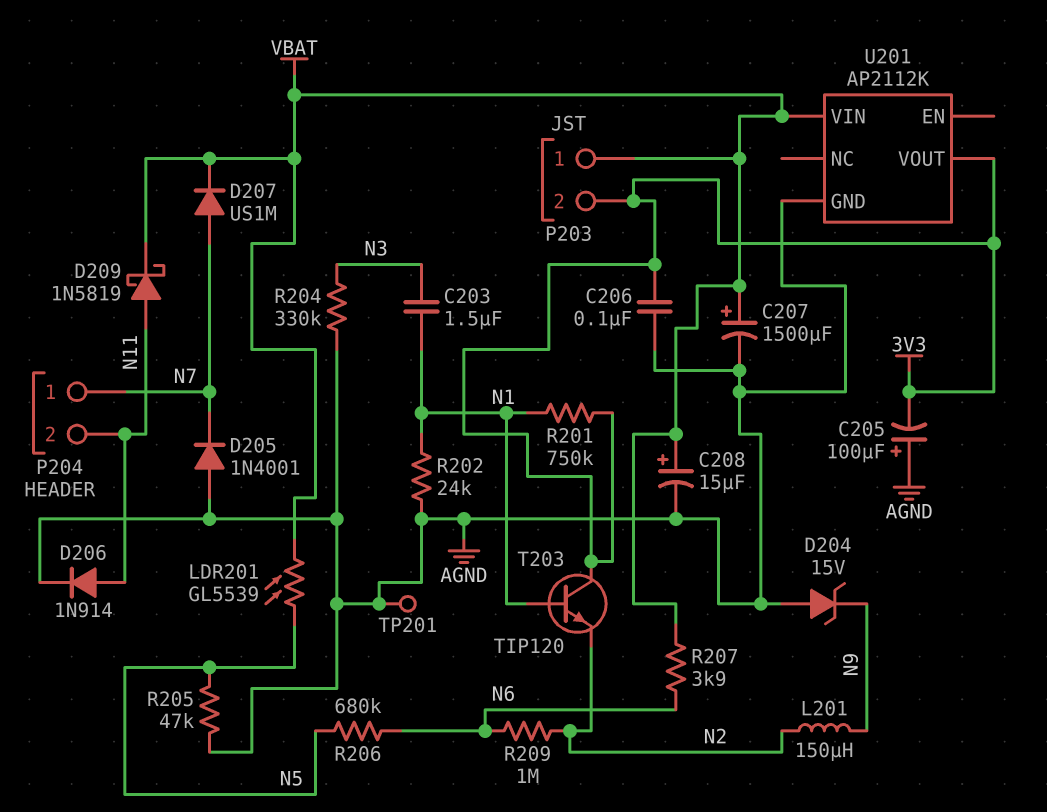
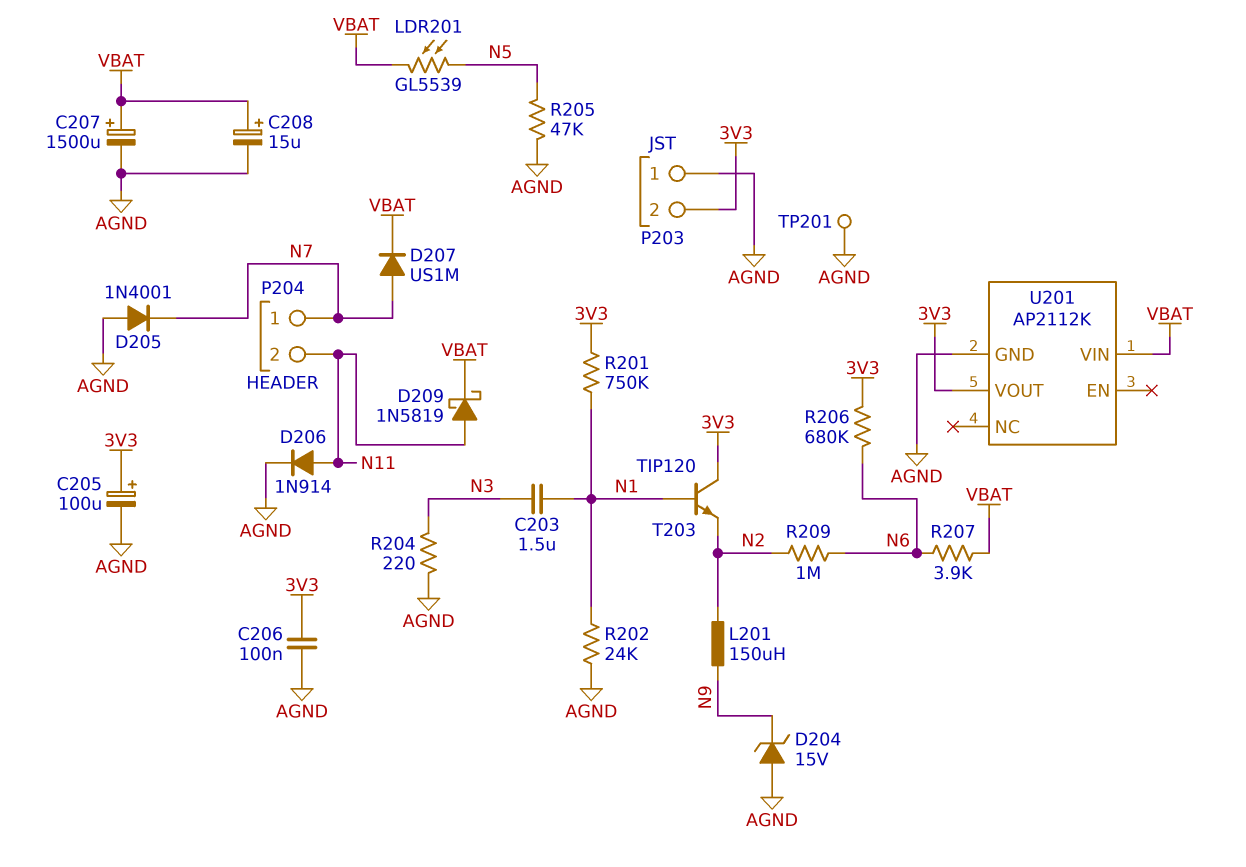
C205: 100uF (plus AGND, minus 3V3) -> 100uF (plus 3V3, minus AGND)
P203 pin 1: VBAT -> AGND
R204: 330k (AGND, N3) -> 220 (AGND, N3)
R206: 680k (N5, N6) -> 680k (3V3, N6)

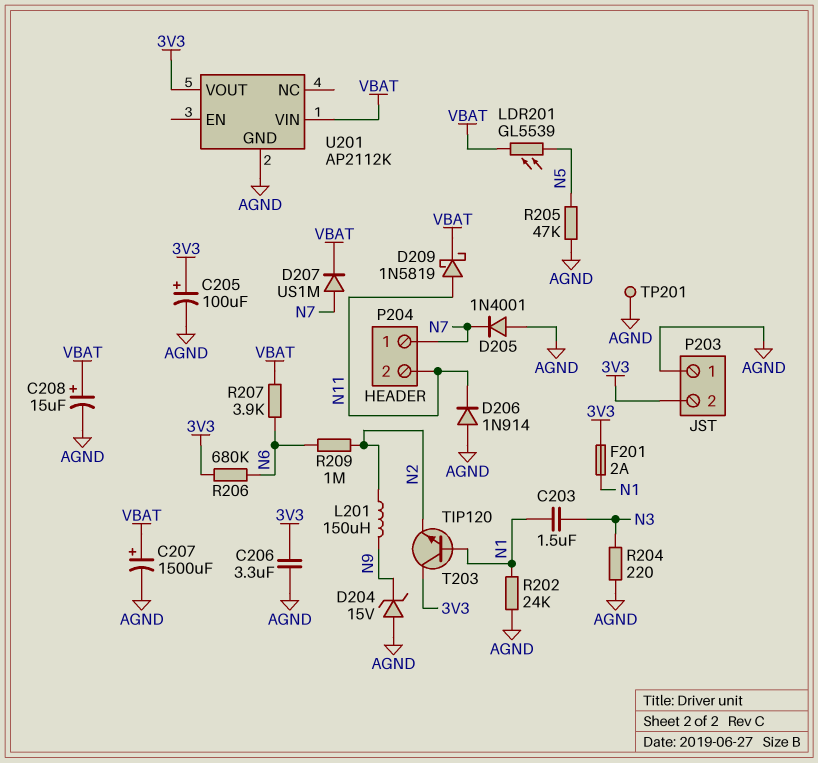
C206: 100nF (3V3, AGND) -> 3.3uF (3V3, AGND)
D206: diode 1N914 (A N11, K AGND) -> diode 1N914 (A AGND, K N11)
F201: none -> 2A (3V3, N1)
R201: 750k (3V3, N1) -> none

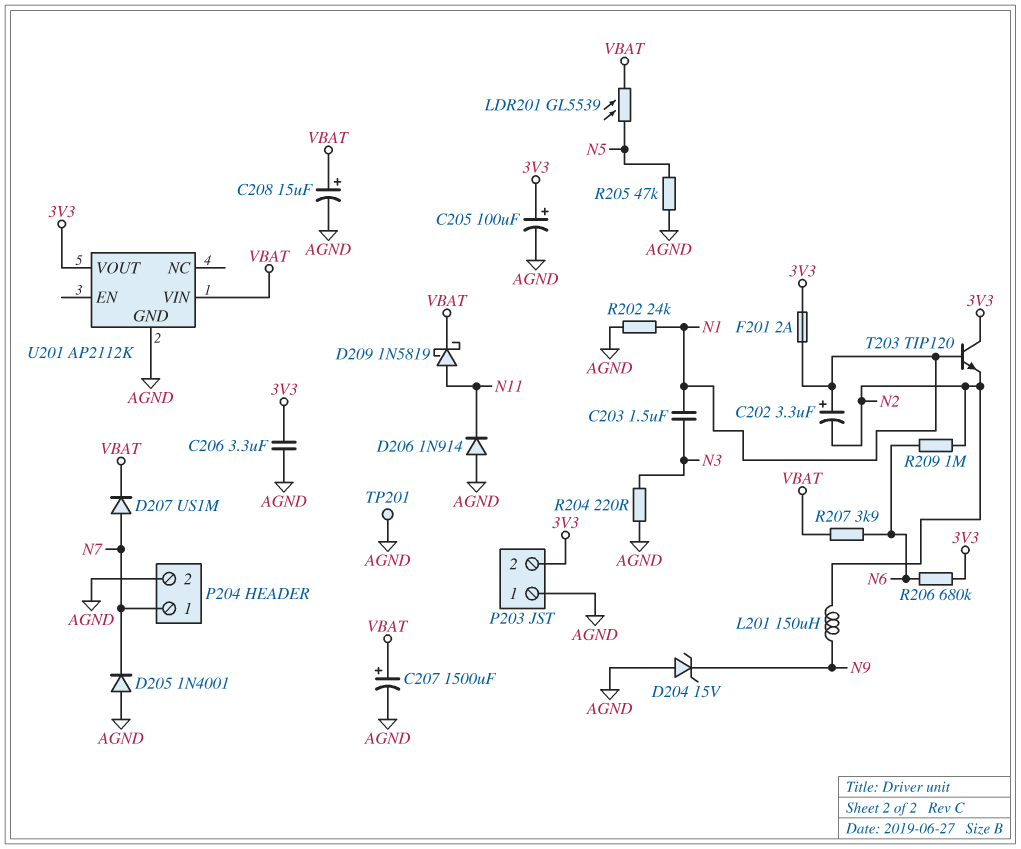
C202: none -> 3.3uF (plus N1, minus N2)
P204 pin 2: N11 -> AGND

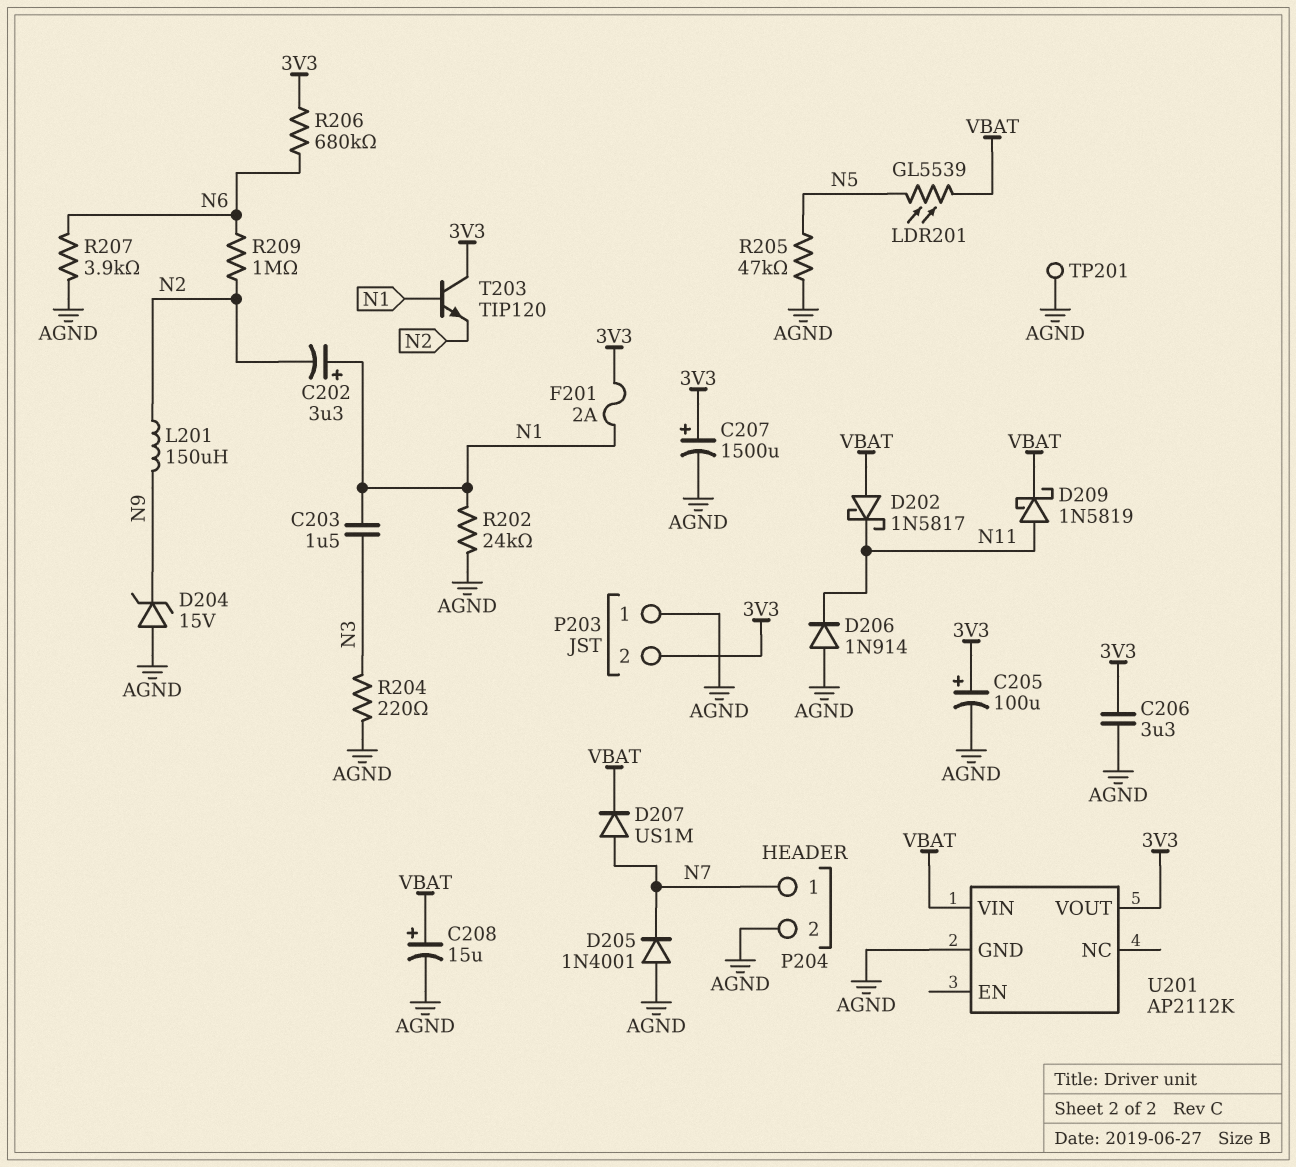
C207: 1500uF (plus VBAT, minus AGND) -> 1500uF (plus 3V3, minus AGND)
D202: none -> schottky 1N5817 (A VBAT, K N11)
R207: 3.9k (N6, VBAT) -> 3.9k (AGND, N6)

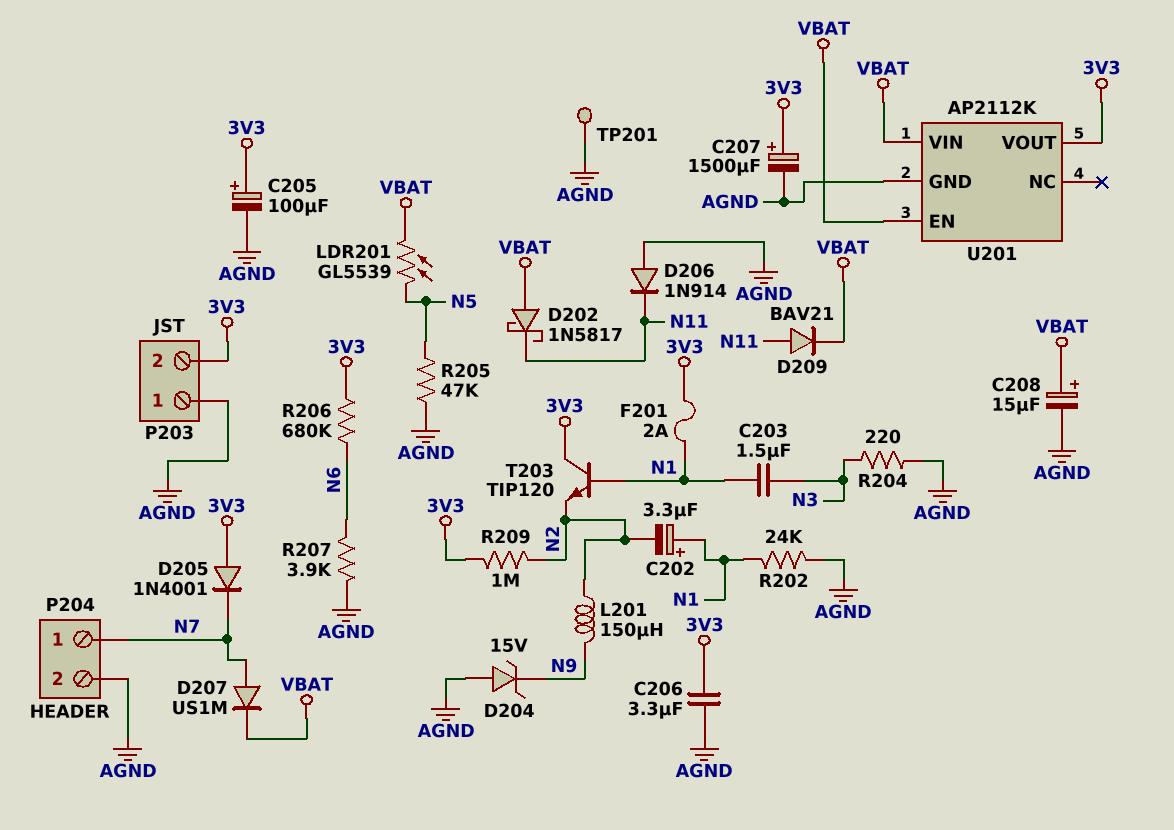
D205: diode 1N4001 (A AGND, K N7) -> diode 1N4001 (A 3V3, K N7)
D209: schottky 1N5819 (A N11, K VBAT) -> diode BAV21 (A N11, K VBAT)
R209: 1M (N2, N6) -> 1M (3V3, N2)
U201 pin EN: none -> VBAT

